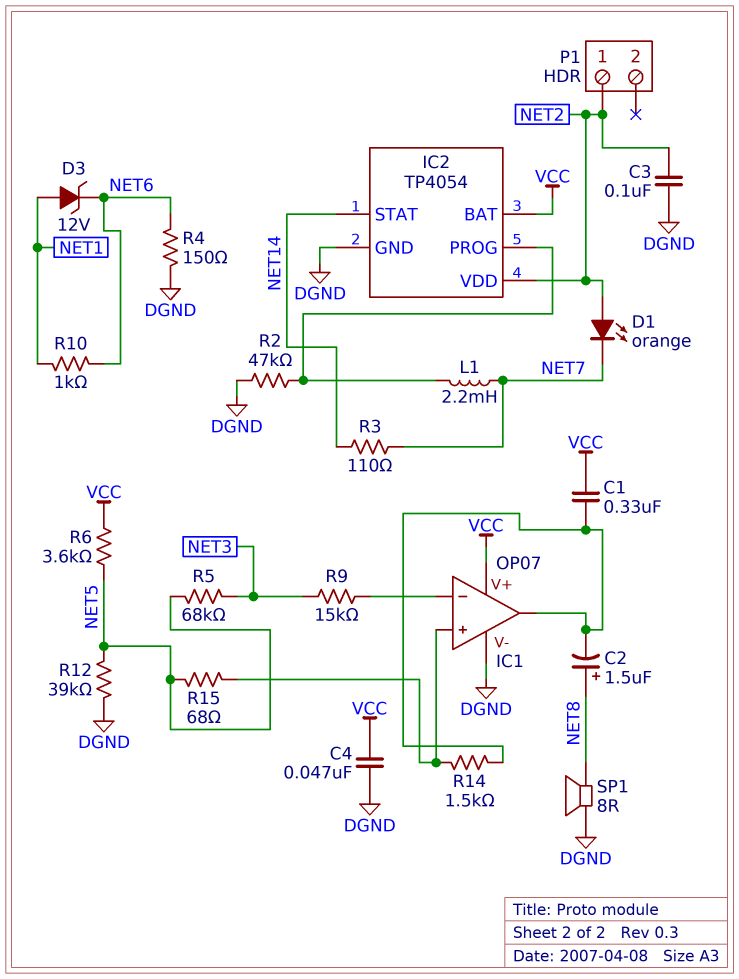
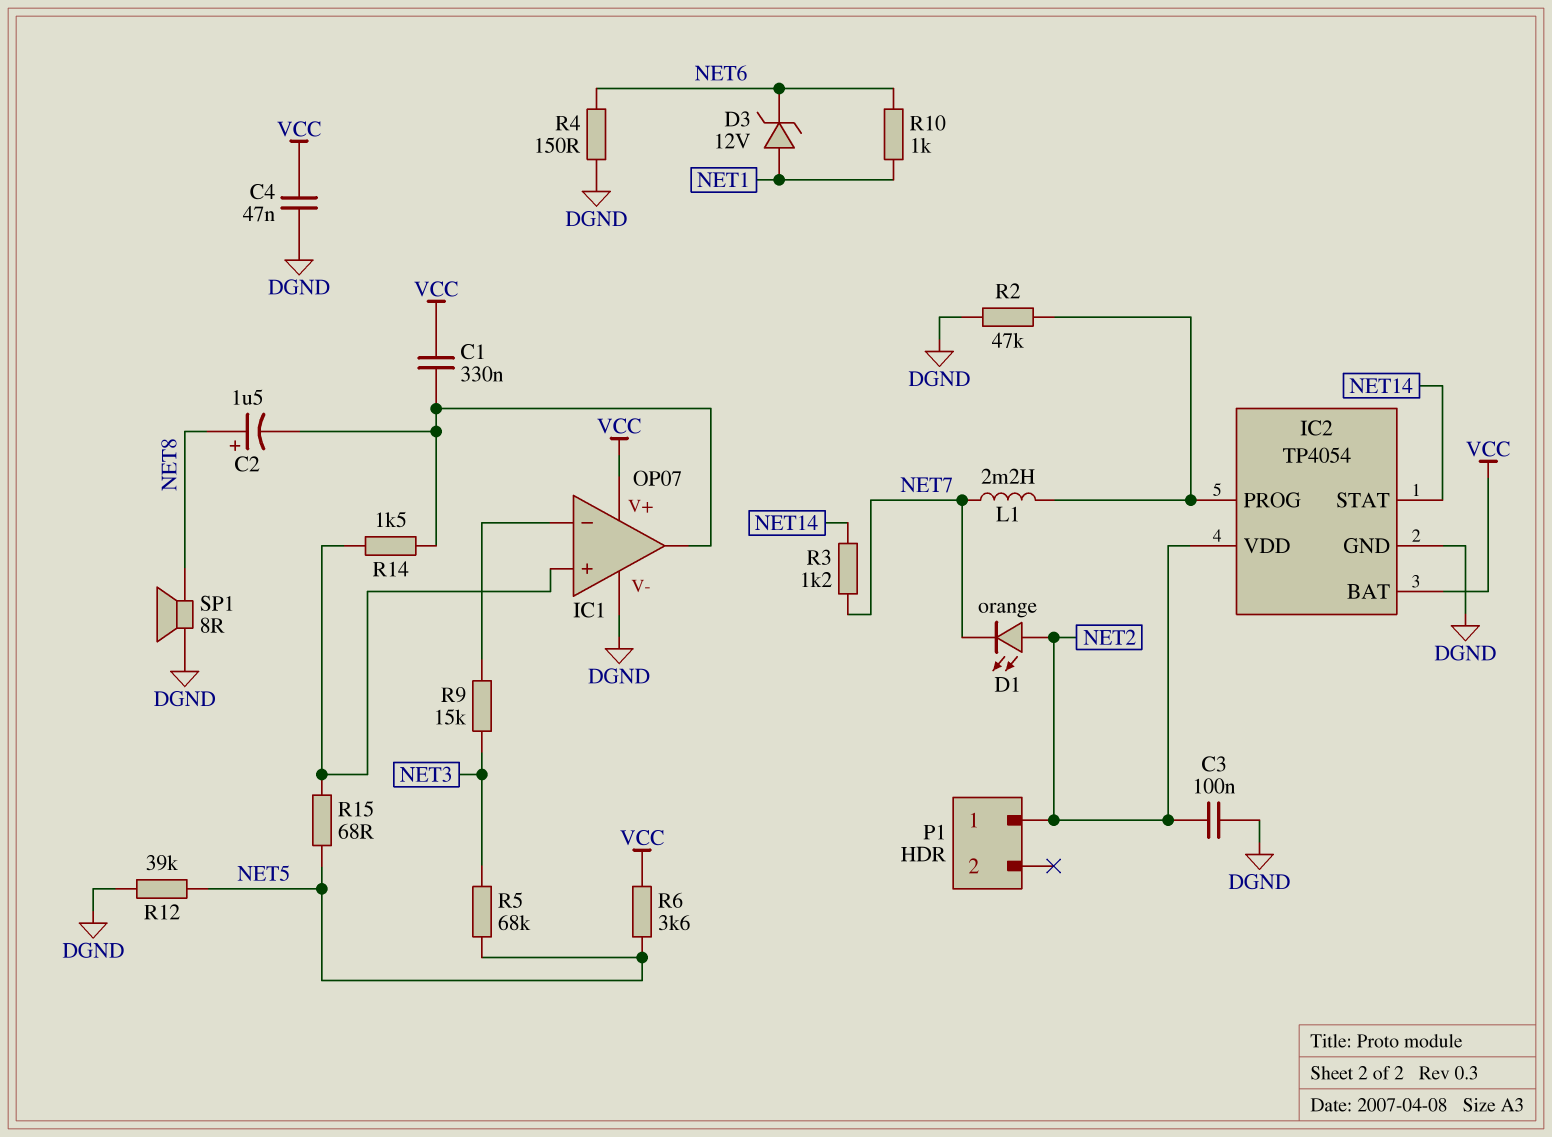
R3: 110 (NET7, NET14) -> 1.2k (NET7, NET14)

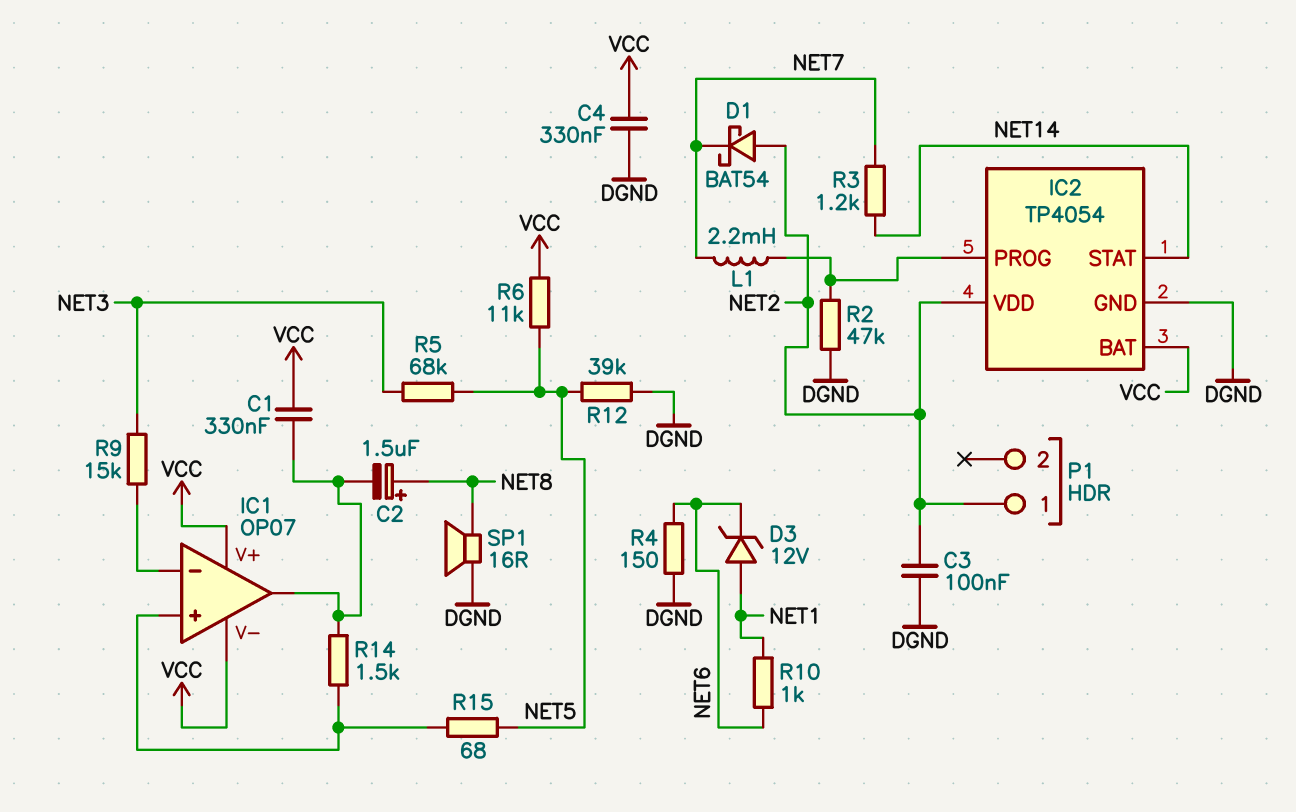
C4: 47nF (DGND, VCC) -> 330nF (DGND, VCC)
D1: LED orange (A NET2, K NET7) -> schottky BAT54 (A NET2, K NET7)
IC1 pin V-: DGND -> VCC
R6: 3.6k (NET5, VCC) -> 11k (NET5, VCC)
SP1: speaker 8R (DGND, NET8) -> speaker 16R (DGND, NET8)

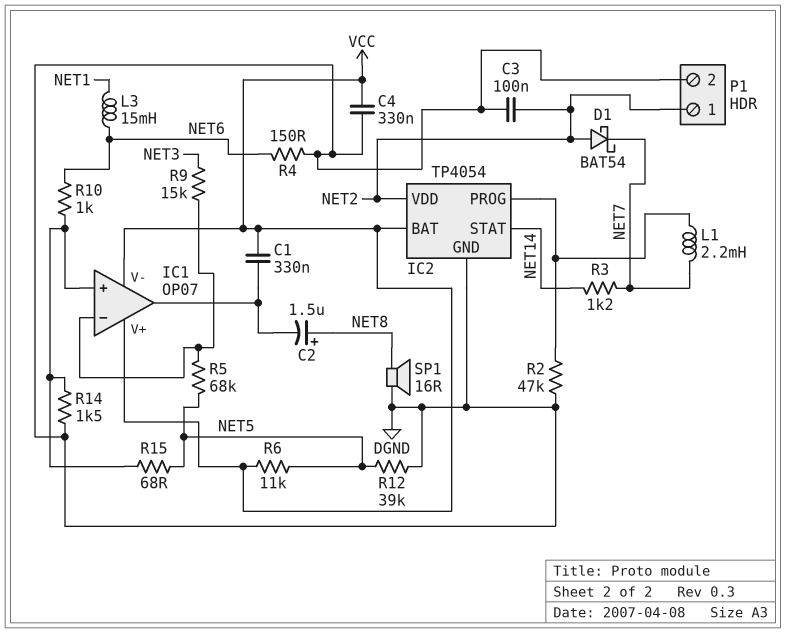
D3: zener 12V (A NET1, K NET6) -> none
L3: none -> 15mH (NET1, NET6)
P1 pin 2: none -> DGND
R5: 68k (NET3, NET5) -> 68k (IC1/in-, NET5)
R10: 1k (NET1, NET6) -> 1k (IC1/in+, NET6)
R14: 1.5k (IC1/in+, IC1/out) -> 1.5k (DGND, IC1/in+)

